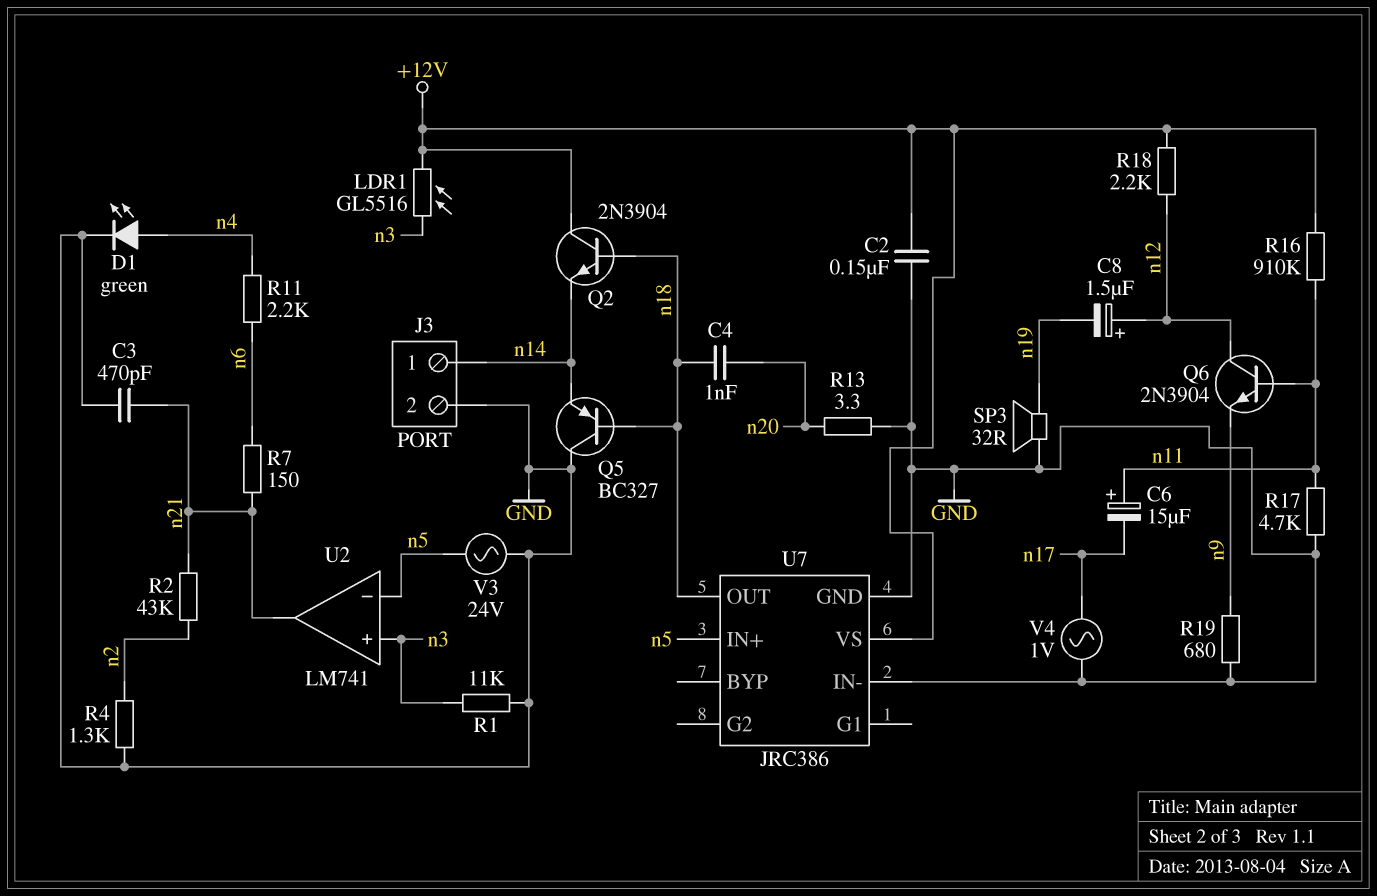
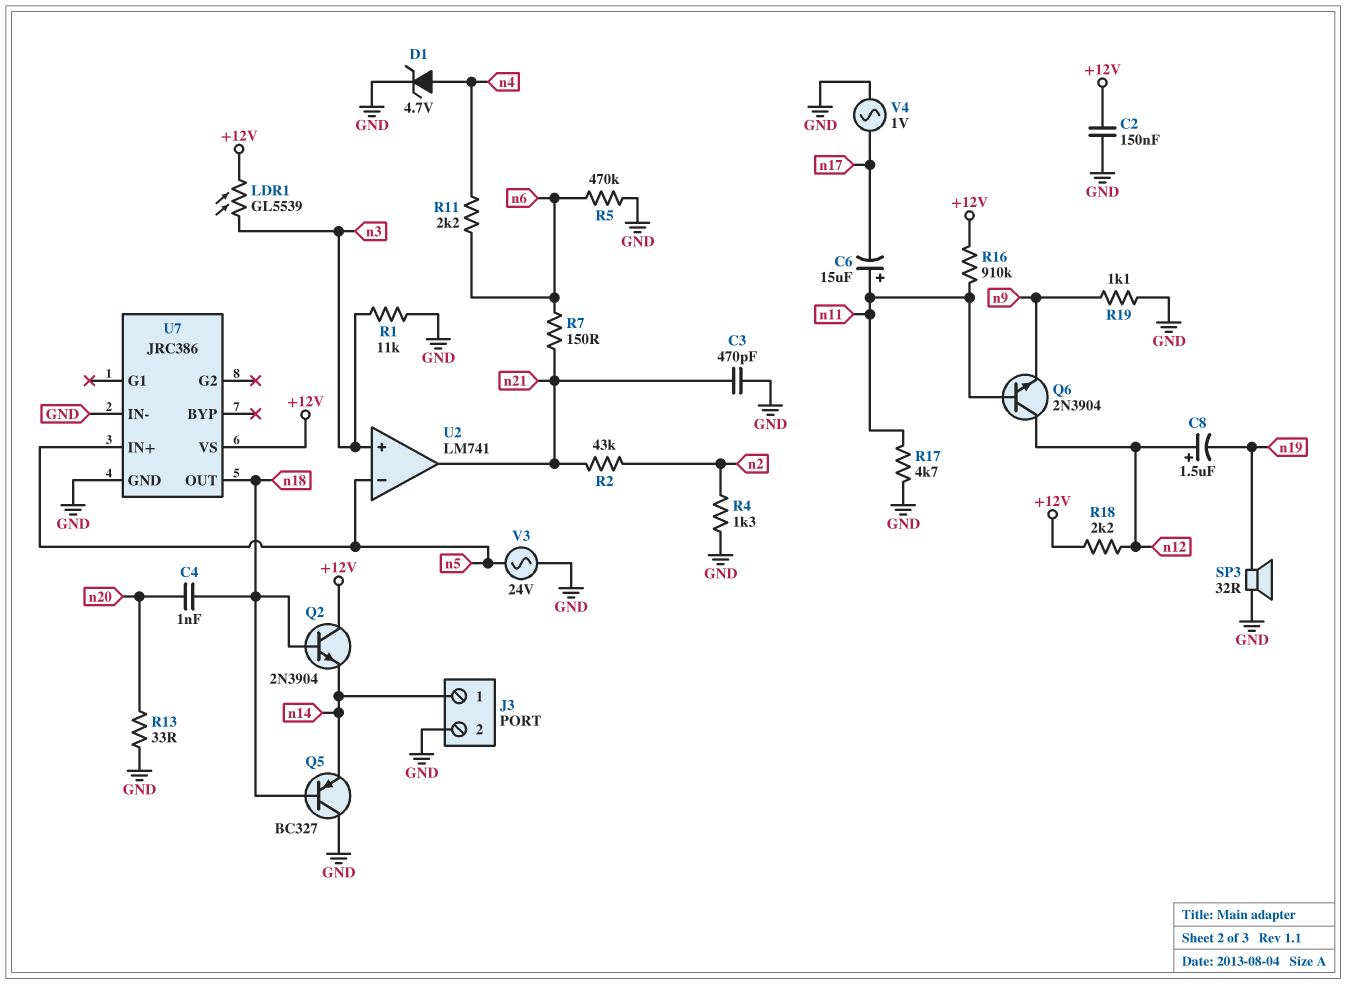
D1: LED green (A n4, K GND) -> zener 4.7V (A n4, K GND)
LDR1: GL5516 (+12V, n3) -> GL5539 (+12V, n3)
R5: none -> 470k (GND, n6)
R13: 3.3 (GND, n20) -> 33 (GND, n20)
R19: 680 (GND, n9) -> 1.1k (GND, n9)

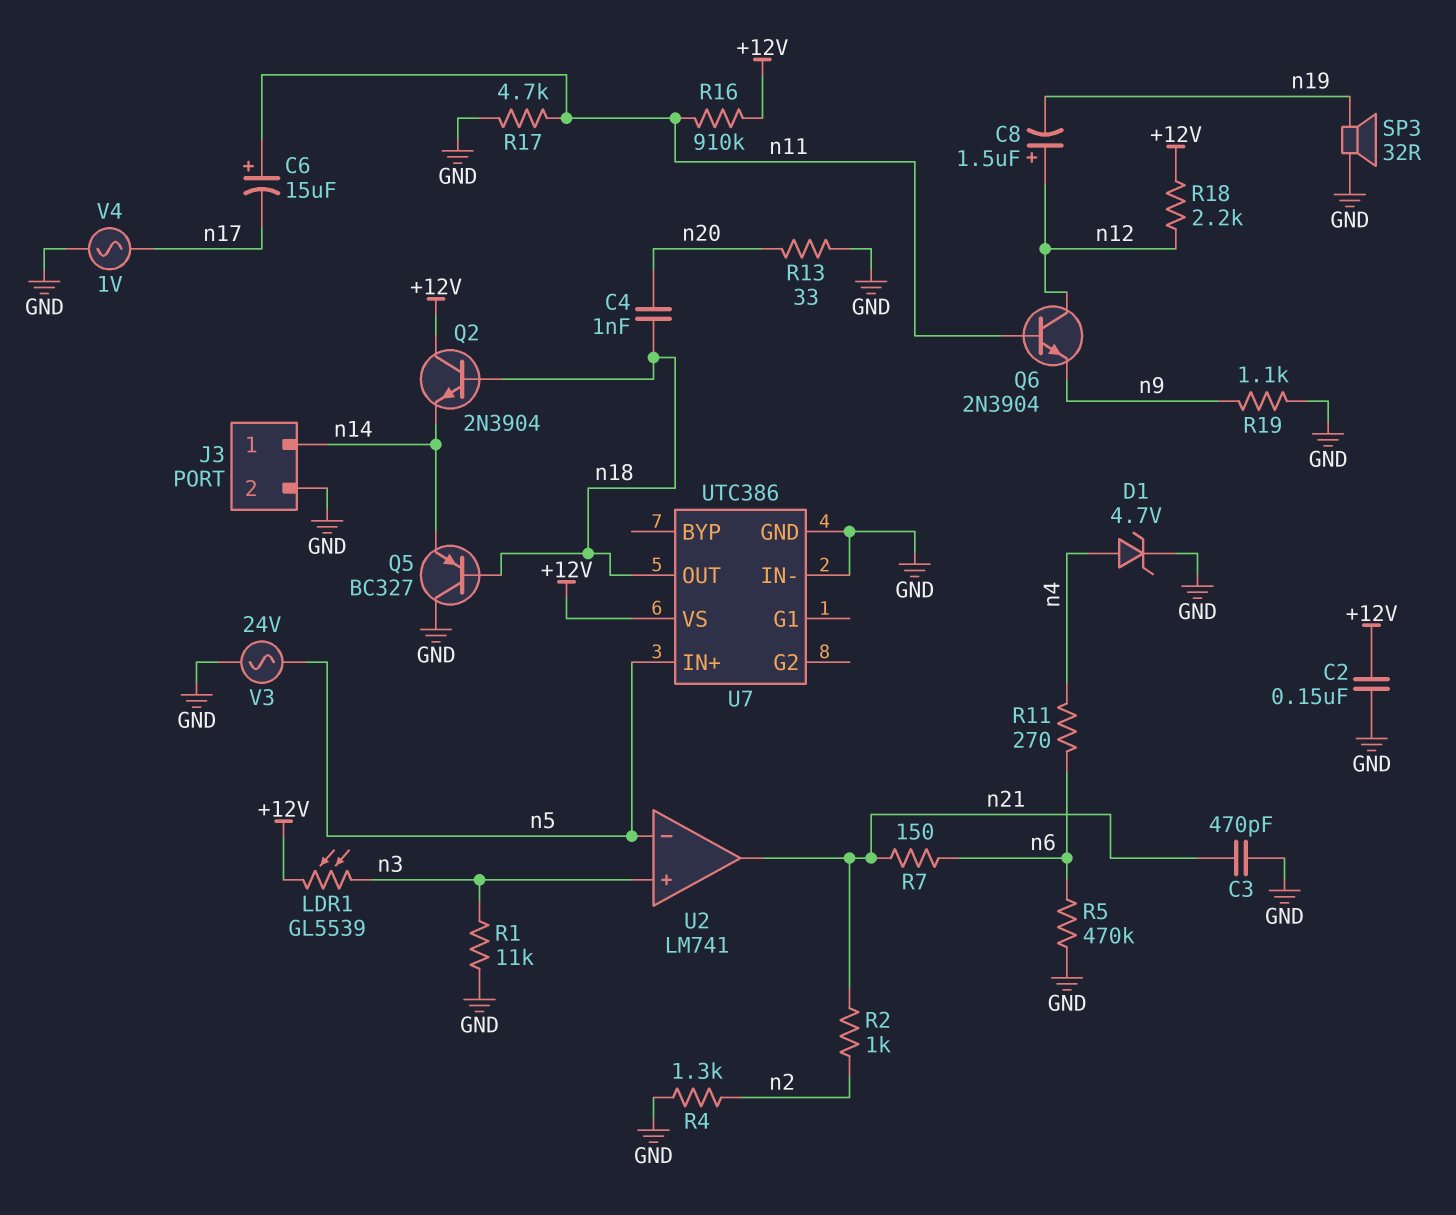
R2: 43k (n2, n21) -> 1k (n2, n21)
R11: 2.2k (n4, n6) -> 270 (n4, n6)
U7: JRC386 -> UTC386

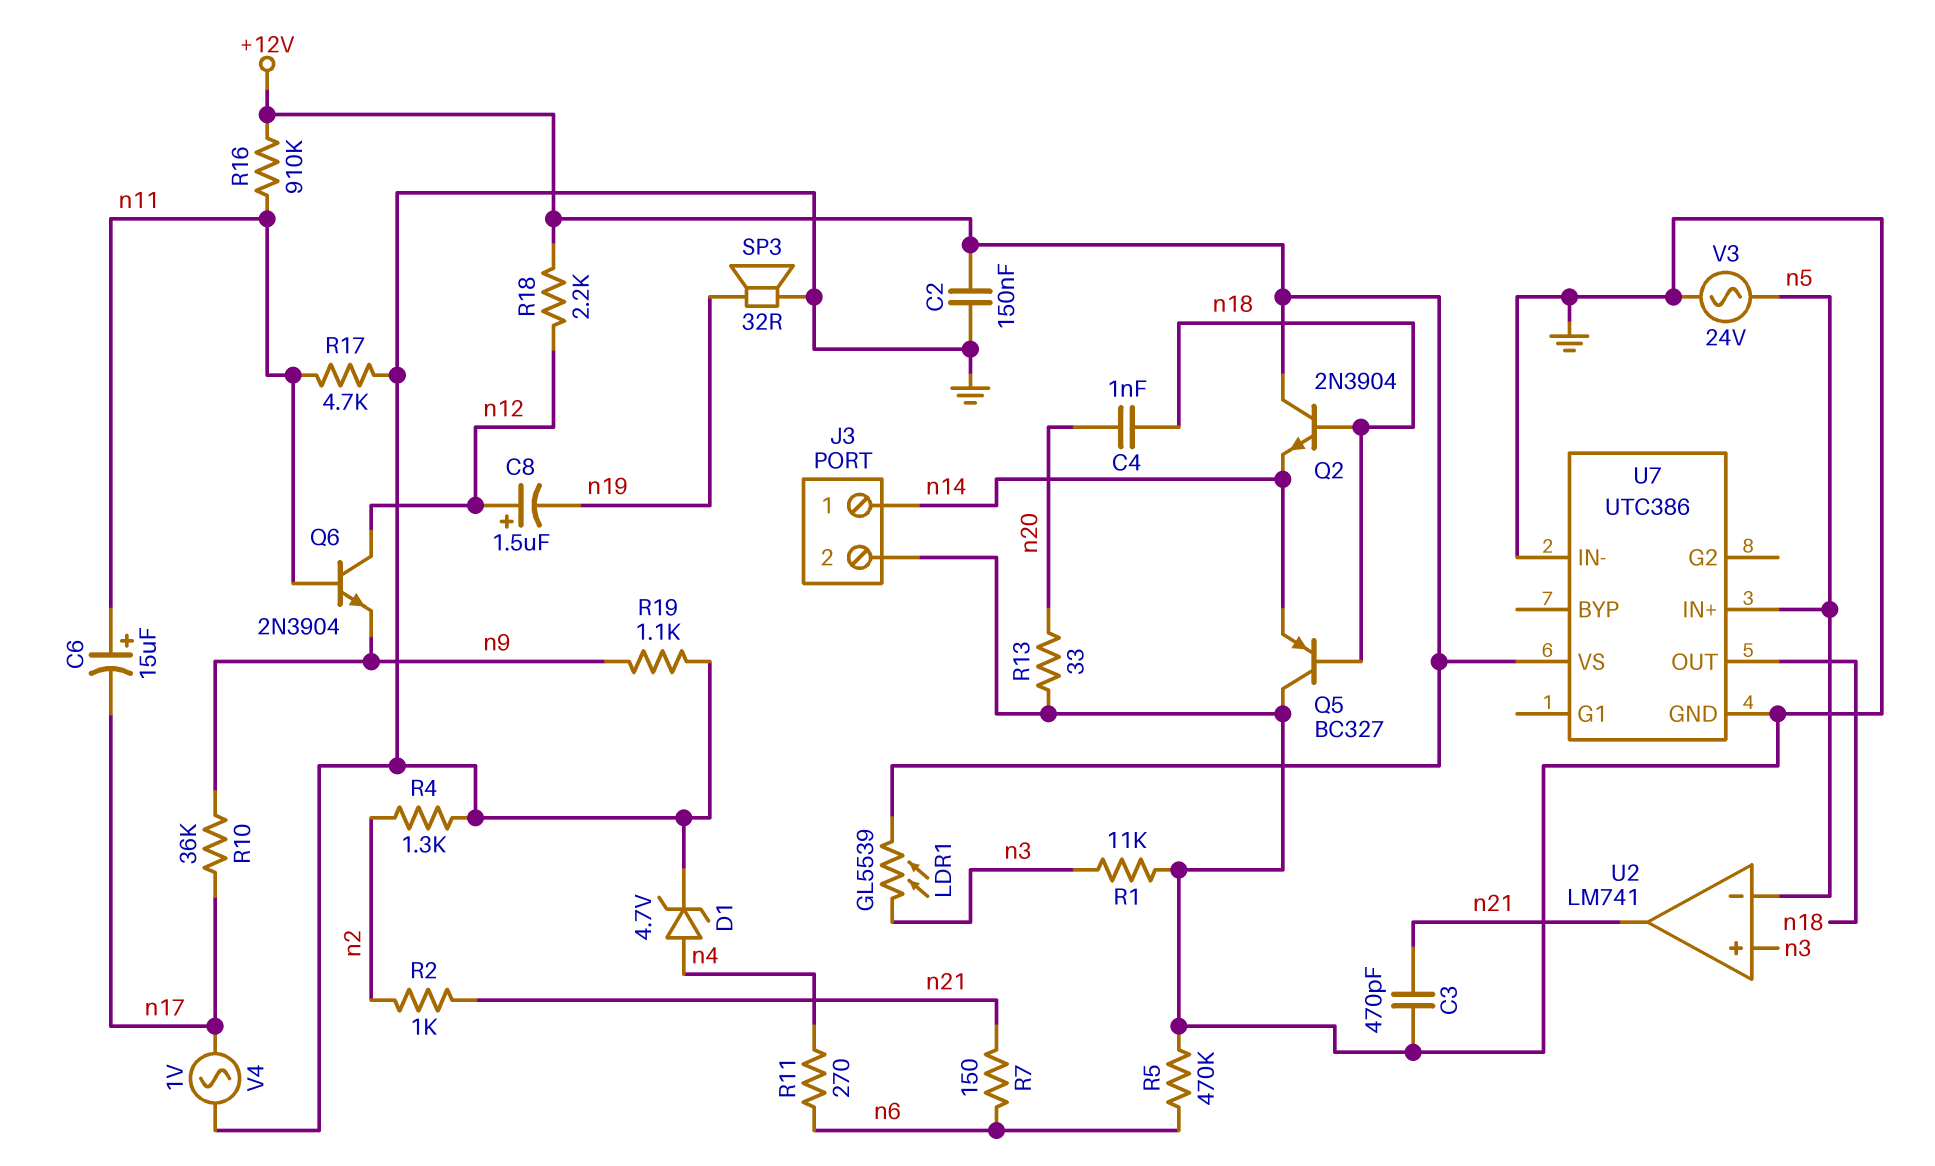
R10: none -> 36k (n9, n17)

